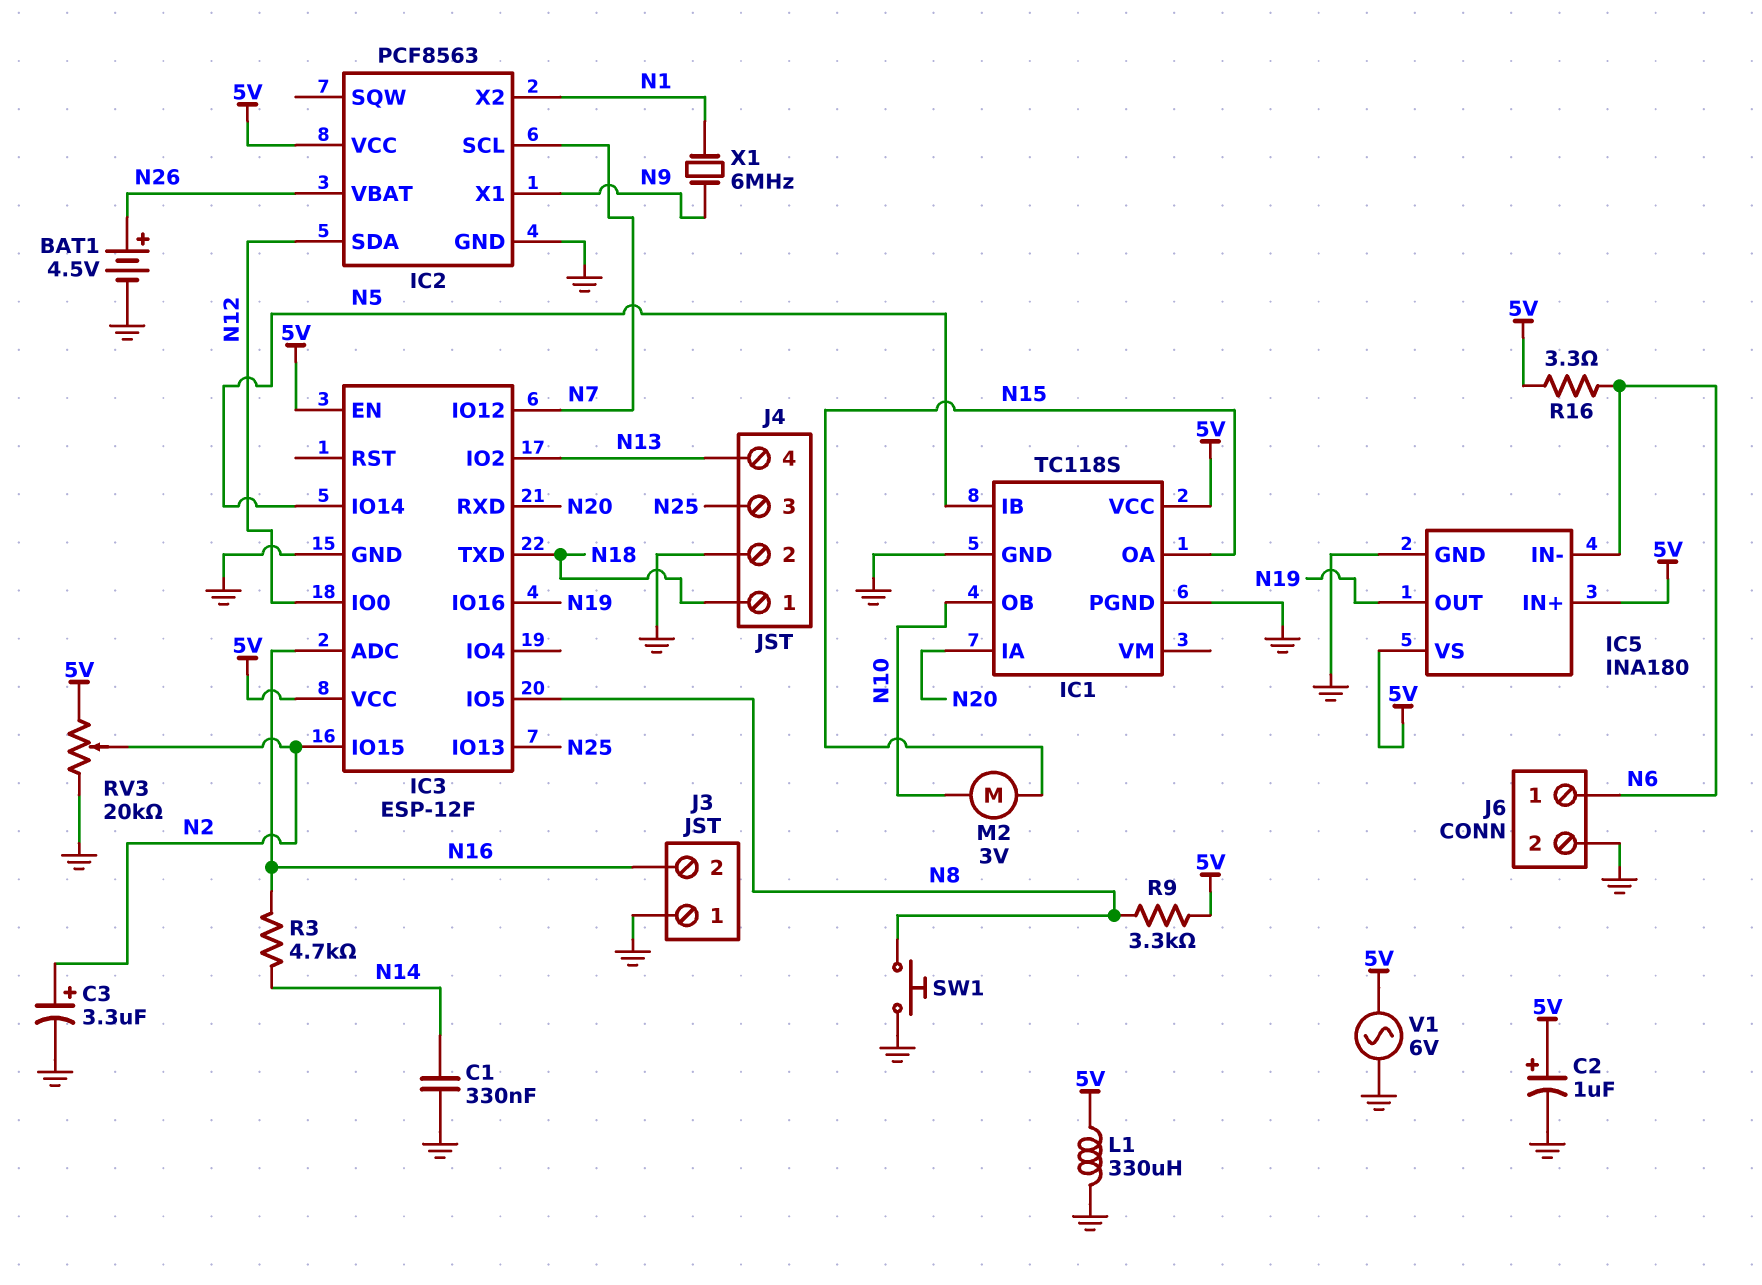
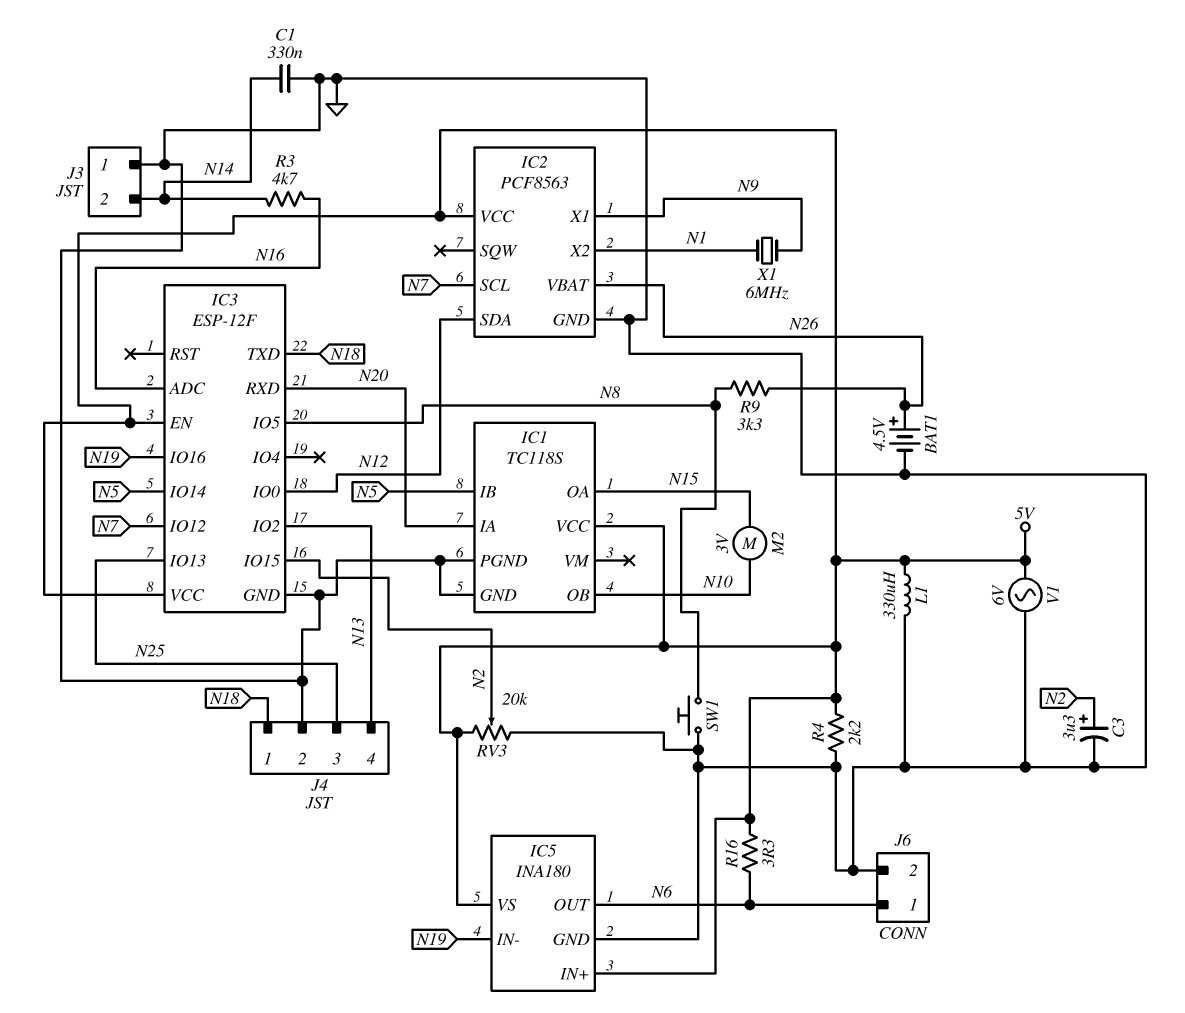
C2: 1uF (plus 5V, minus GND) -> none
IC5 pin IN-: N6 -> N19
IC5 pin OUT: N19 -> N6
J3 pin 2: N16 -> N14
R4: none -> 2.2k (5V, GND)
R9: 3.3k (5V, N8) -> 3.3k (N8, N26)

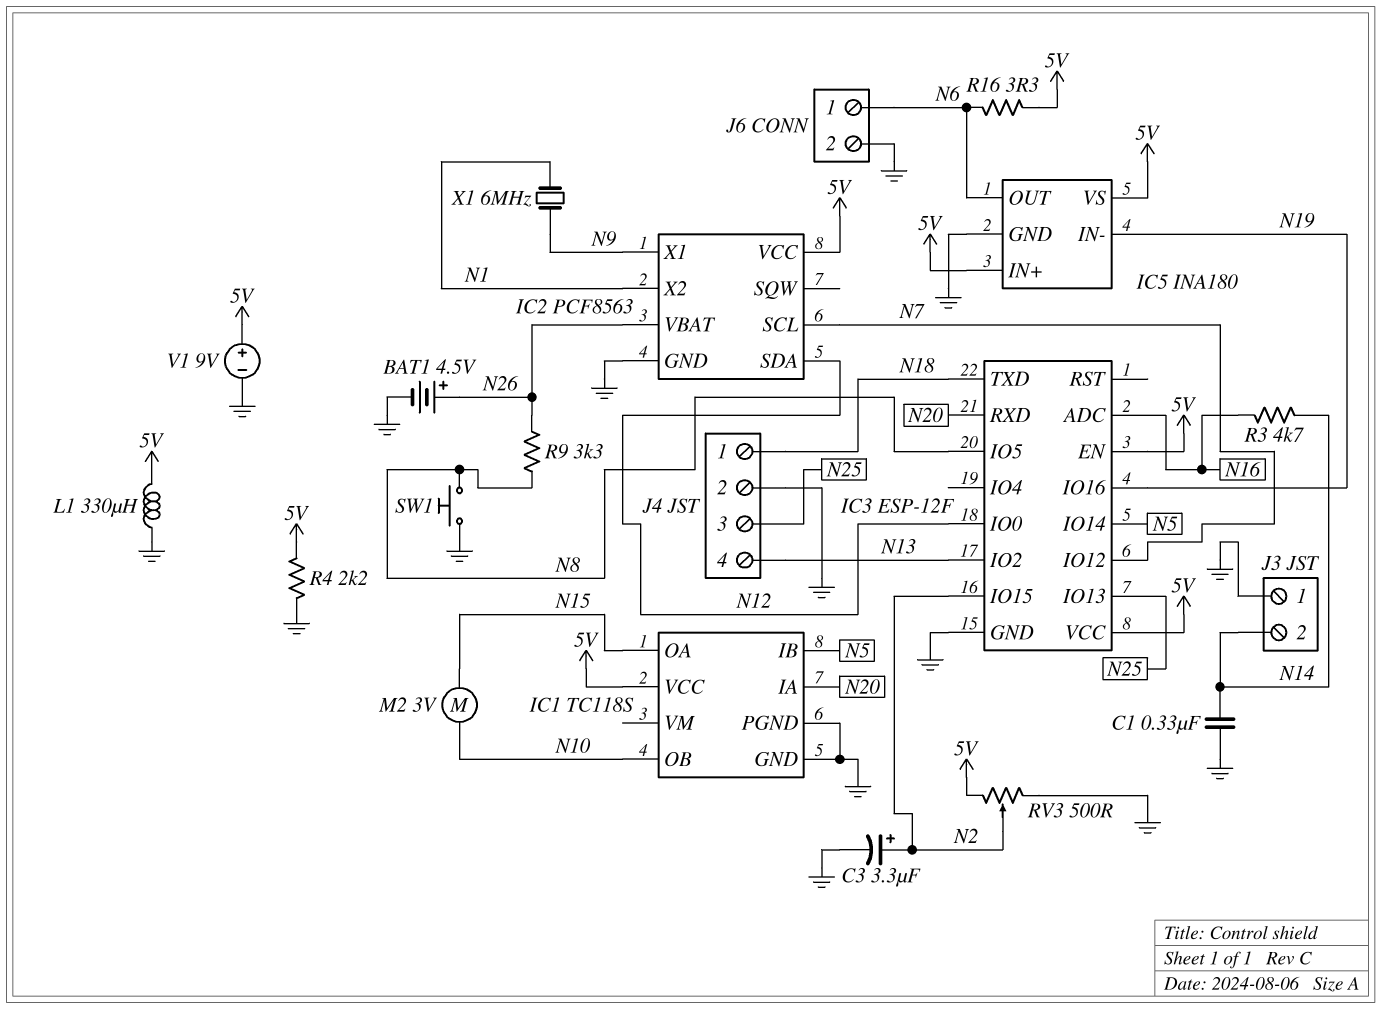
RV3: 20k (5V, GND, wiper N2) -> 500 (5V, GND, wiper N2)
V1: AC 6V (5V, GND) -> 9V (plus 5V, minus GND)

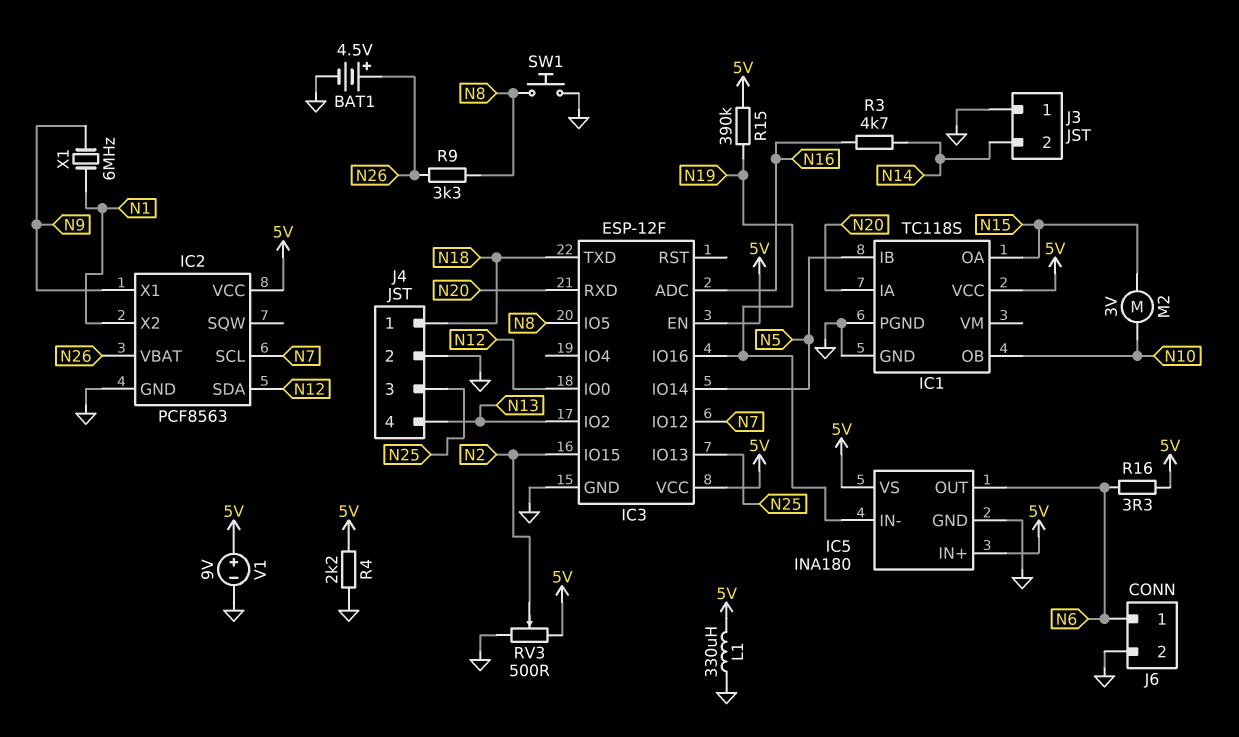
C1: 330nF (GND, N14) -> none
C3: 3.3uF (plus N2, minus GND) -> none
R15: none -> 390k (5V, N19)

